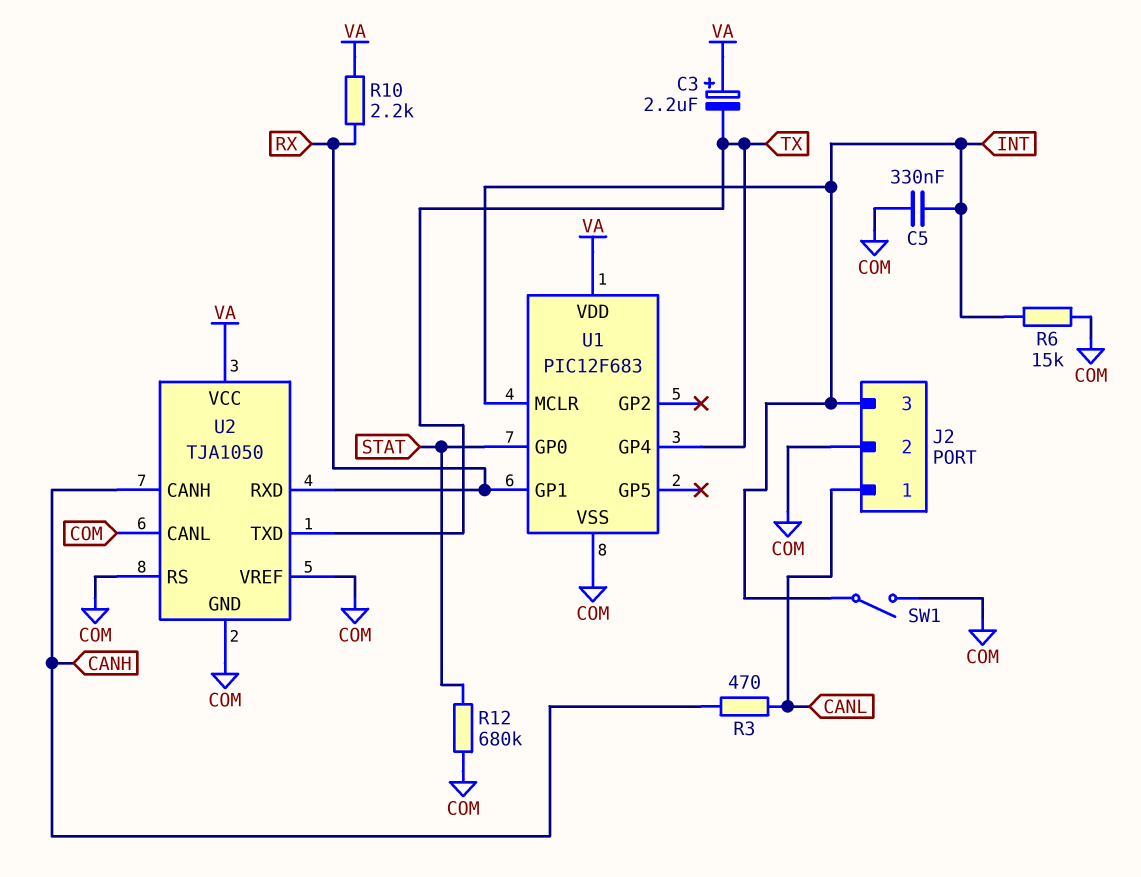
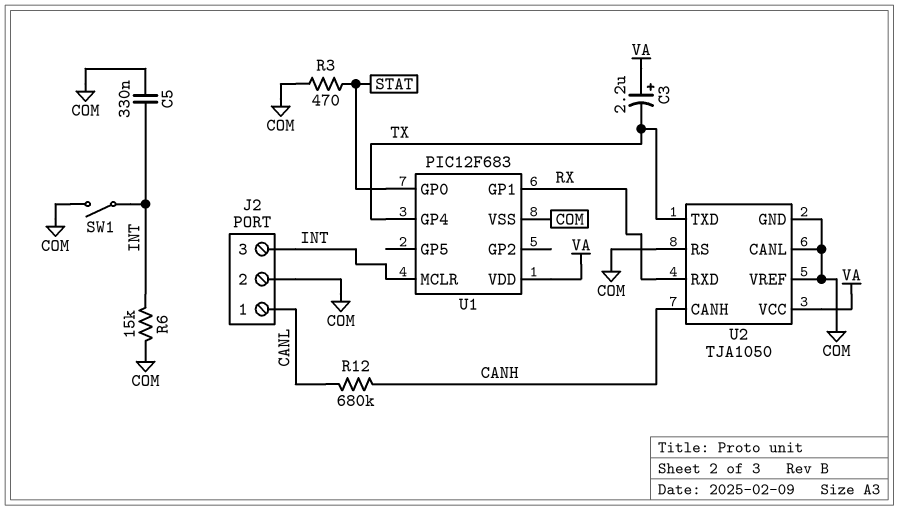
R3: 470 (CANH, CANL) -> 470 (COM, STAT)
R10: 2.2k (RX, VA) -> none
R12: 680k (COM, STAT) -> 680k (CANH, CANL)

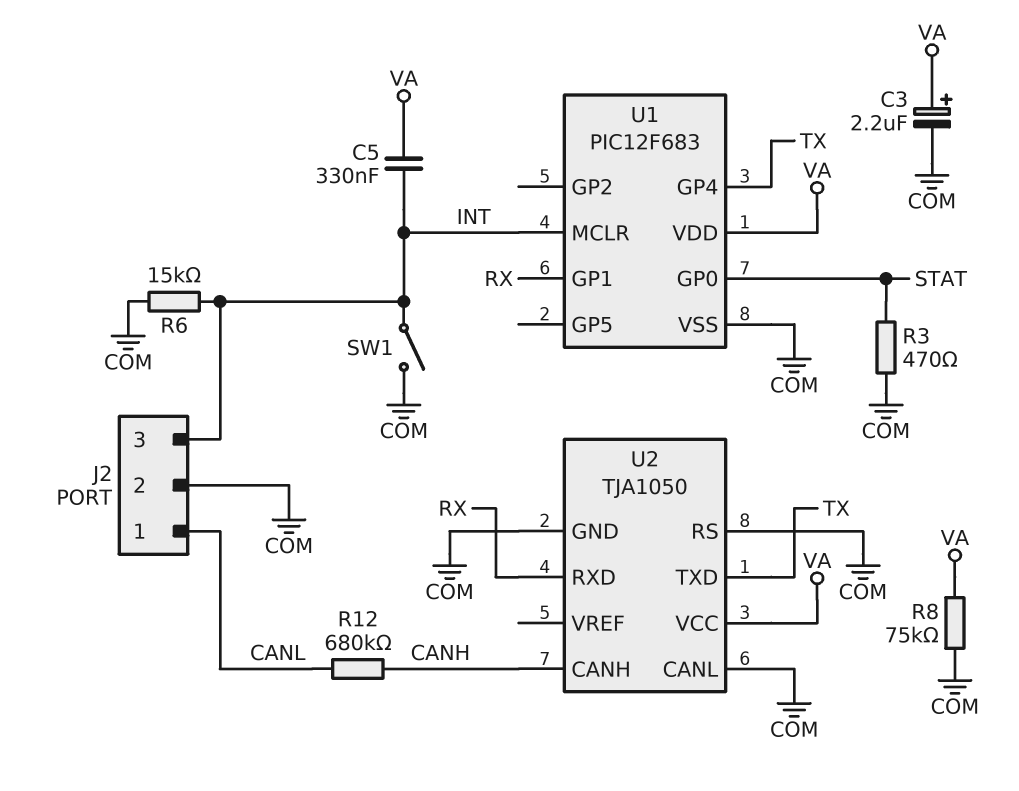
C3: 2.2uF (plus VA, minus TX) -> 2.2uF (plus VA, minus COM)
C5: 330nF (COM, INT) -> 330nF (INT, VA)
R8: none -> 75k (COM, VA)
U2 pin VREF: COM -> none

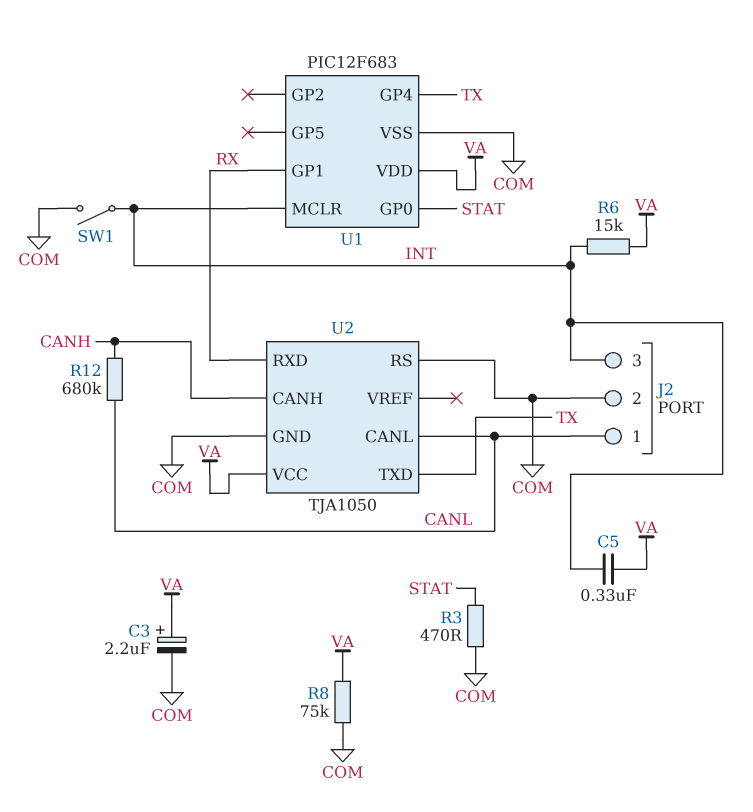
R6: 15k (COM, INT) -> 15k (INT, VA)
U2 pin CANL: COM -> CANL

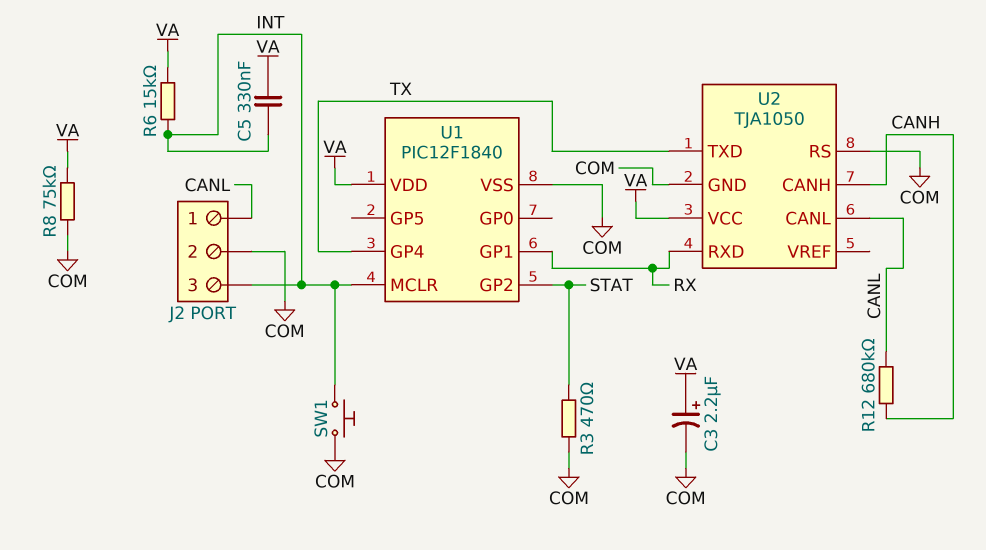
SW1: switch (COM, INT) -> button (COM, INT)
U1: PIC12F683 -> PIC12F1840
U1 pin GP0: STAT -> none
U1 pin GP2: none -> STAT

